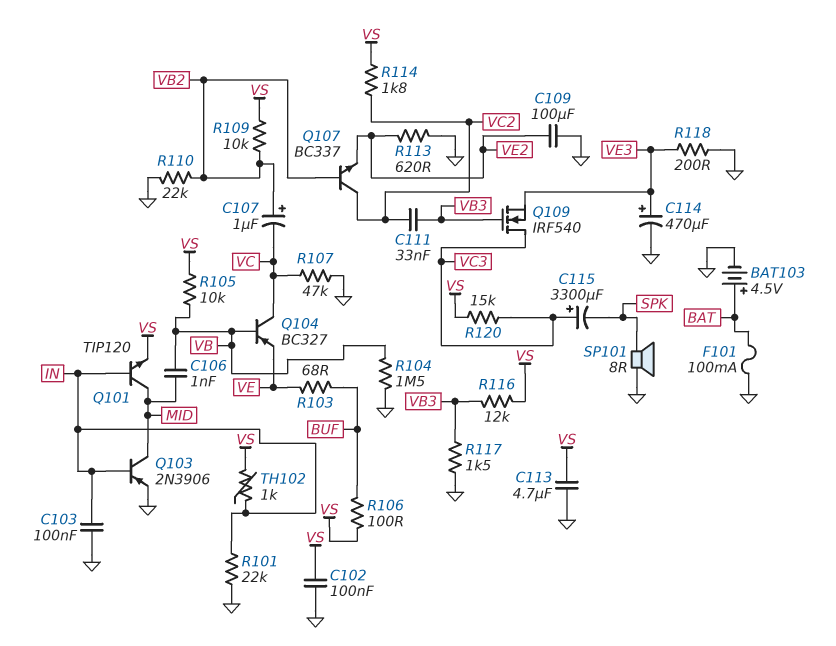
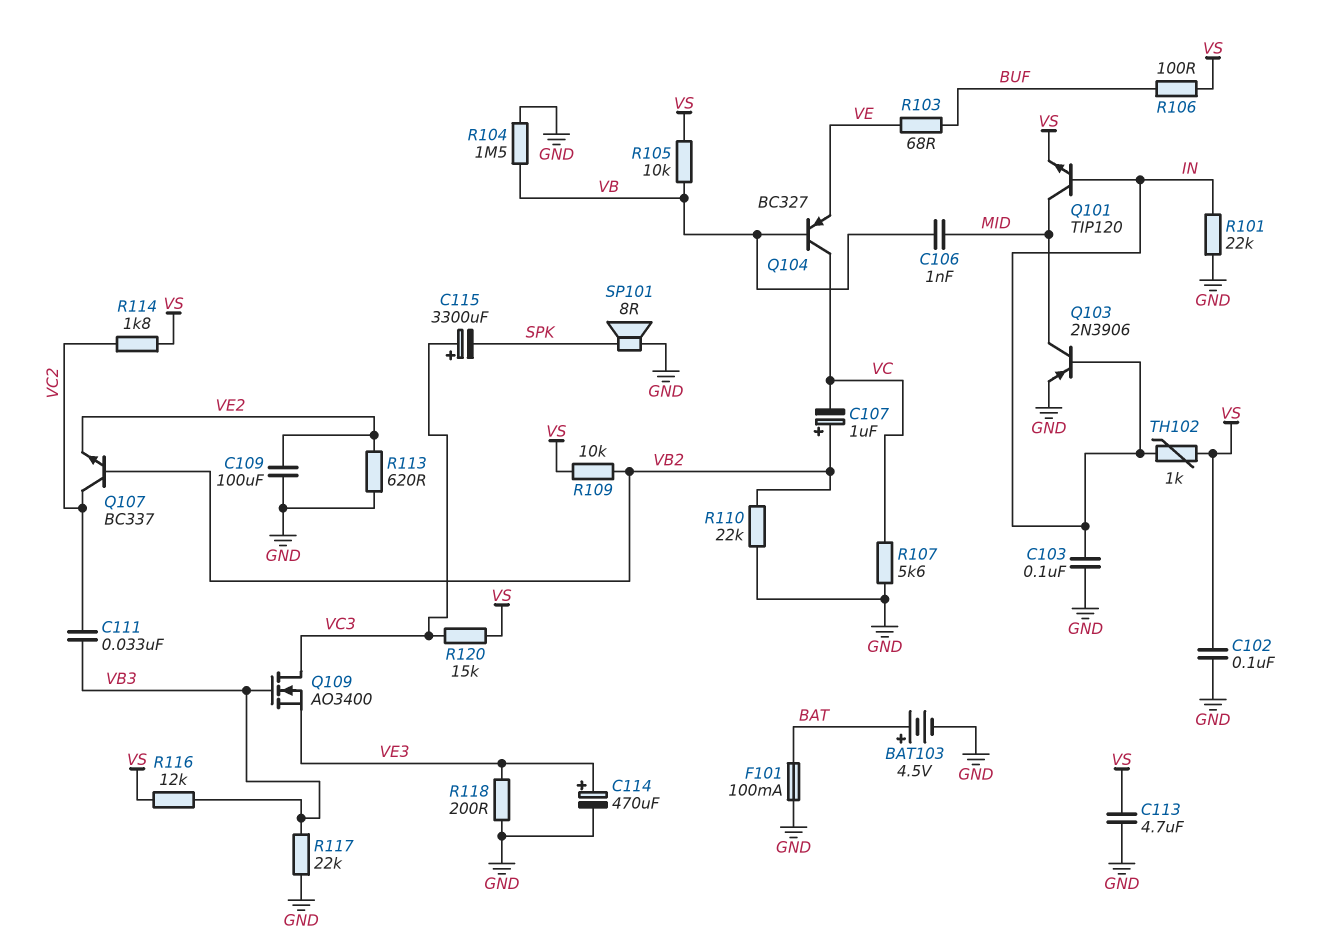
Q109: NMOS IRF540 (G VB3, D VC3, S VE3) -> NMOS AO3400 (G VB3, D VC3, S VE3)
R107: 47k (GND, VC) -> 5.6k (GND, VC)
R117: 1.5k (GND, VB3) -> 22k (GND, VB3)

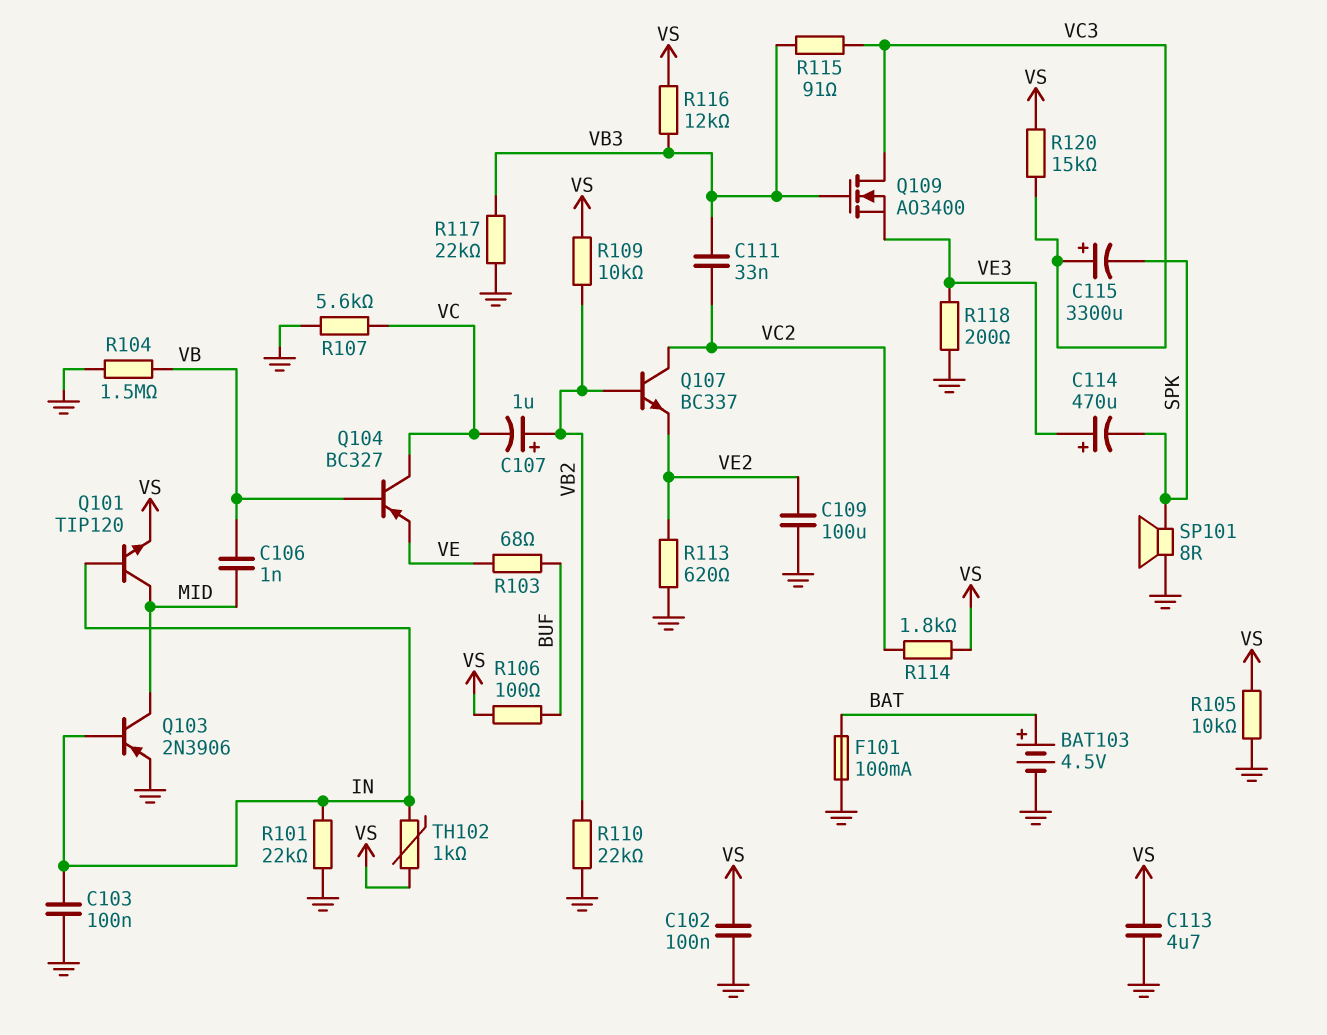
C114: 470uF (plus VE3, minus GND) -> 470uF (plus VE3, minus SPK)
R105: 10k (VB, VS) -> 10k (GND, VS)
R115: none -> 91 (VB3, VC3)

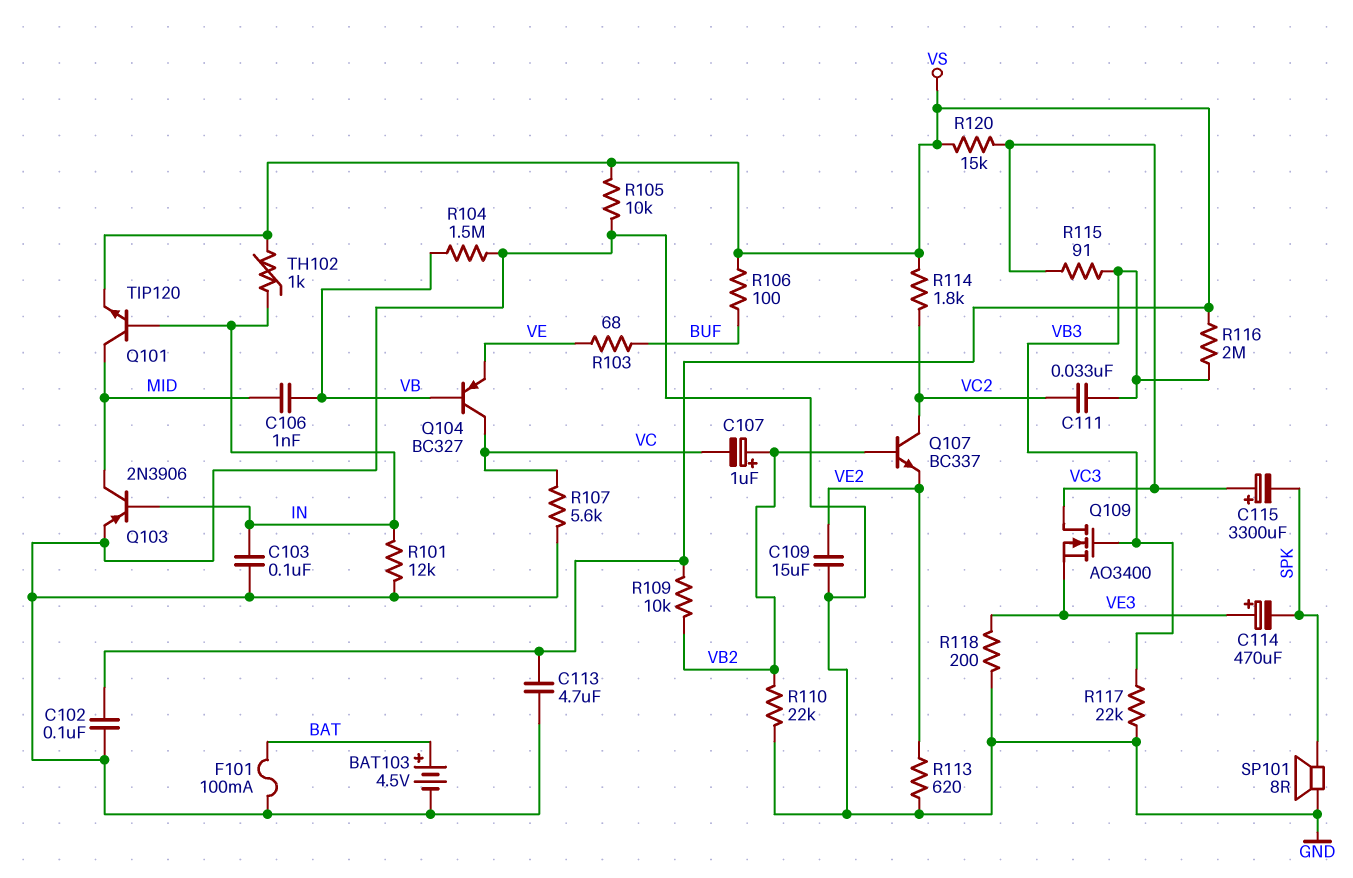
C109: 100uF (GND, VE2) -> 15uF (GND, VE2)
R101: 22k (GND, IN) -> 12k (GND, IN)
R116: 12k (VB3, VS) -> 2M (VB3, VS)

